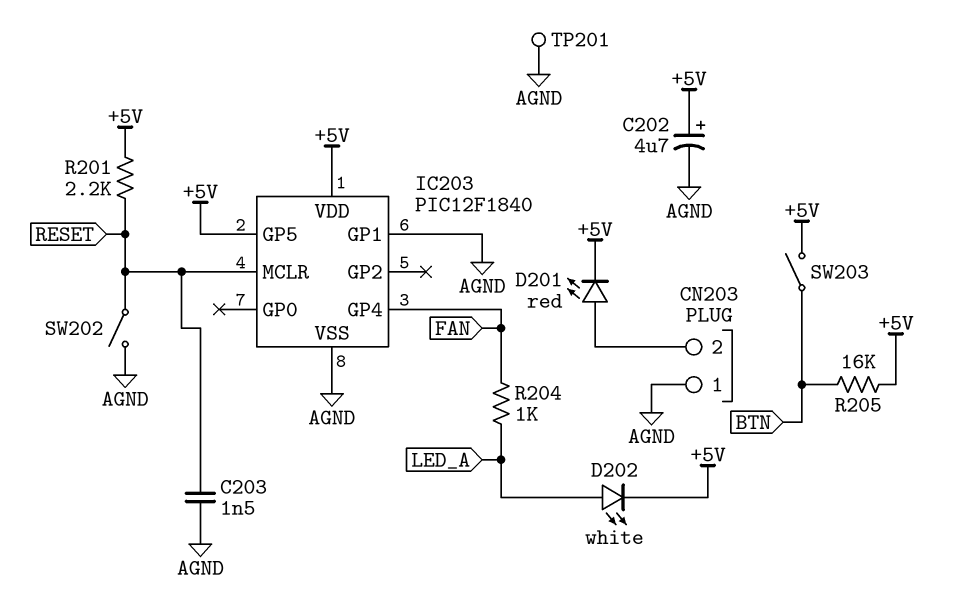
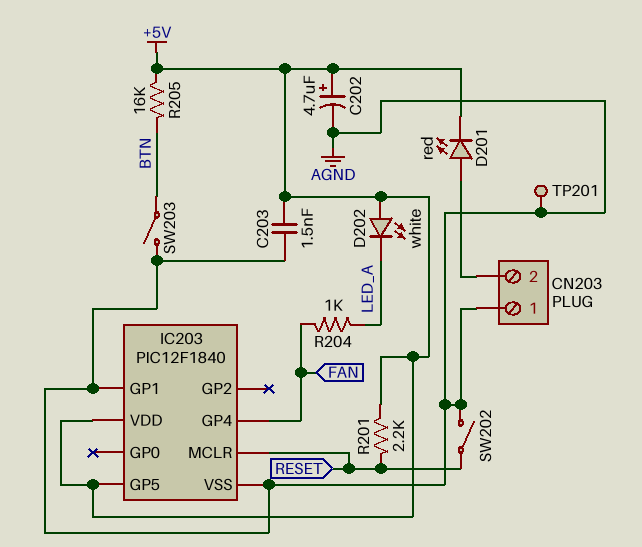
C203: 1.5nF (AGND, RESET) -> 1.5nF (+5V, AGND)
D202: LED white (A LED_A, K +5V) -> LED white (A +5V, K LED_A)
SW203: switch (+5V, BTN) -> switch (AGND, BTN)

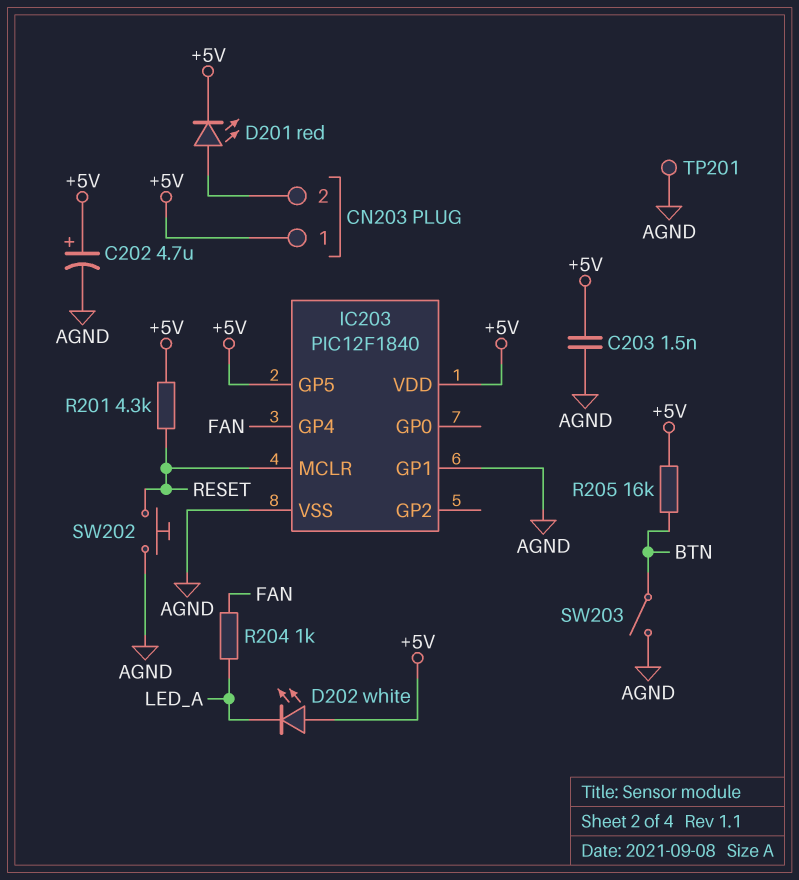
CN203 pin 1: AGND -> +5V
R201: 2.2k (+5V, RESET) -> 4.3k (+5V, RESET)
SW202: switch (AGND, RESET) -> button (AGND, RESET)

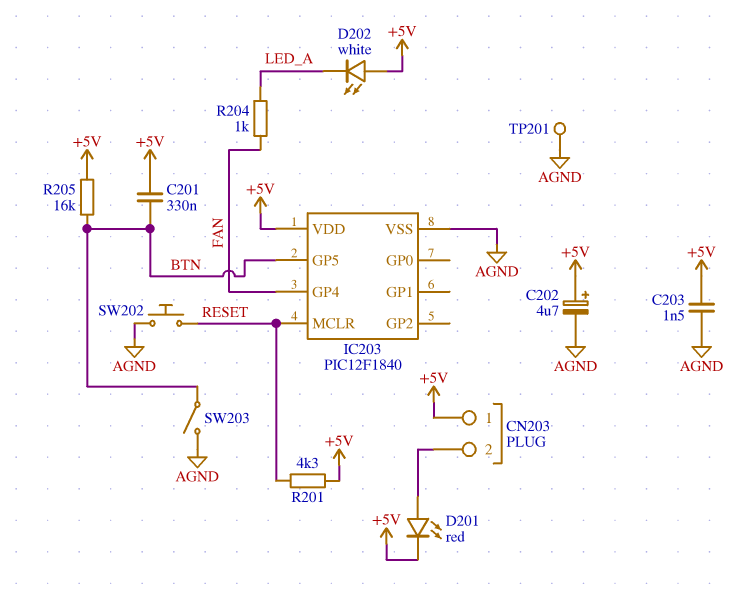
C201: none -> 330nF (+5V, BTN)
IC203 pin GP1: AGND -> none
IC203 pin GP5: +5V -> BTN

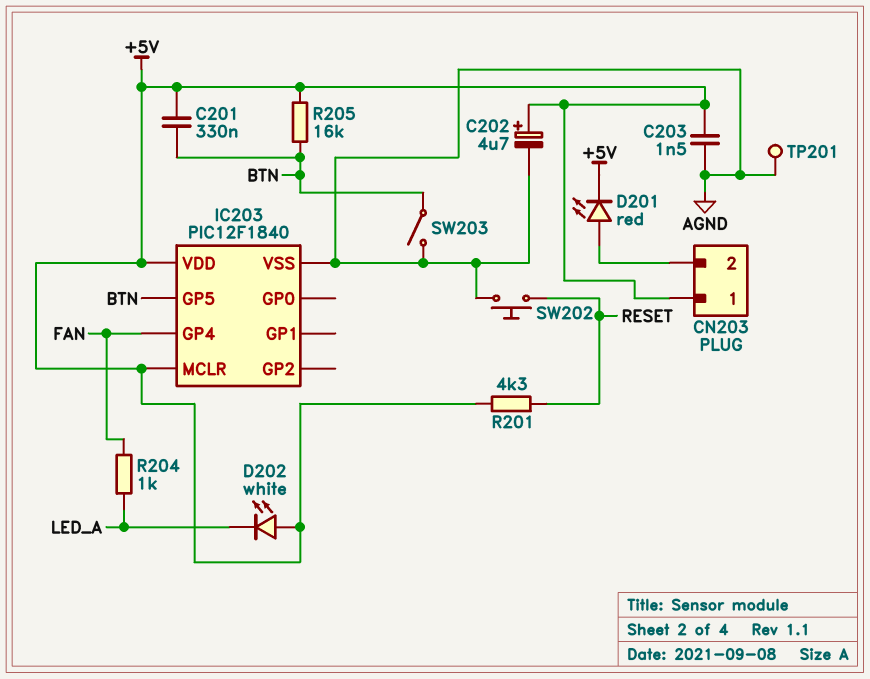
IC203 pin MCLR: RESET -> +5V

